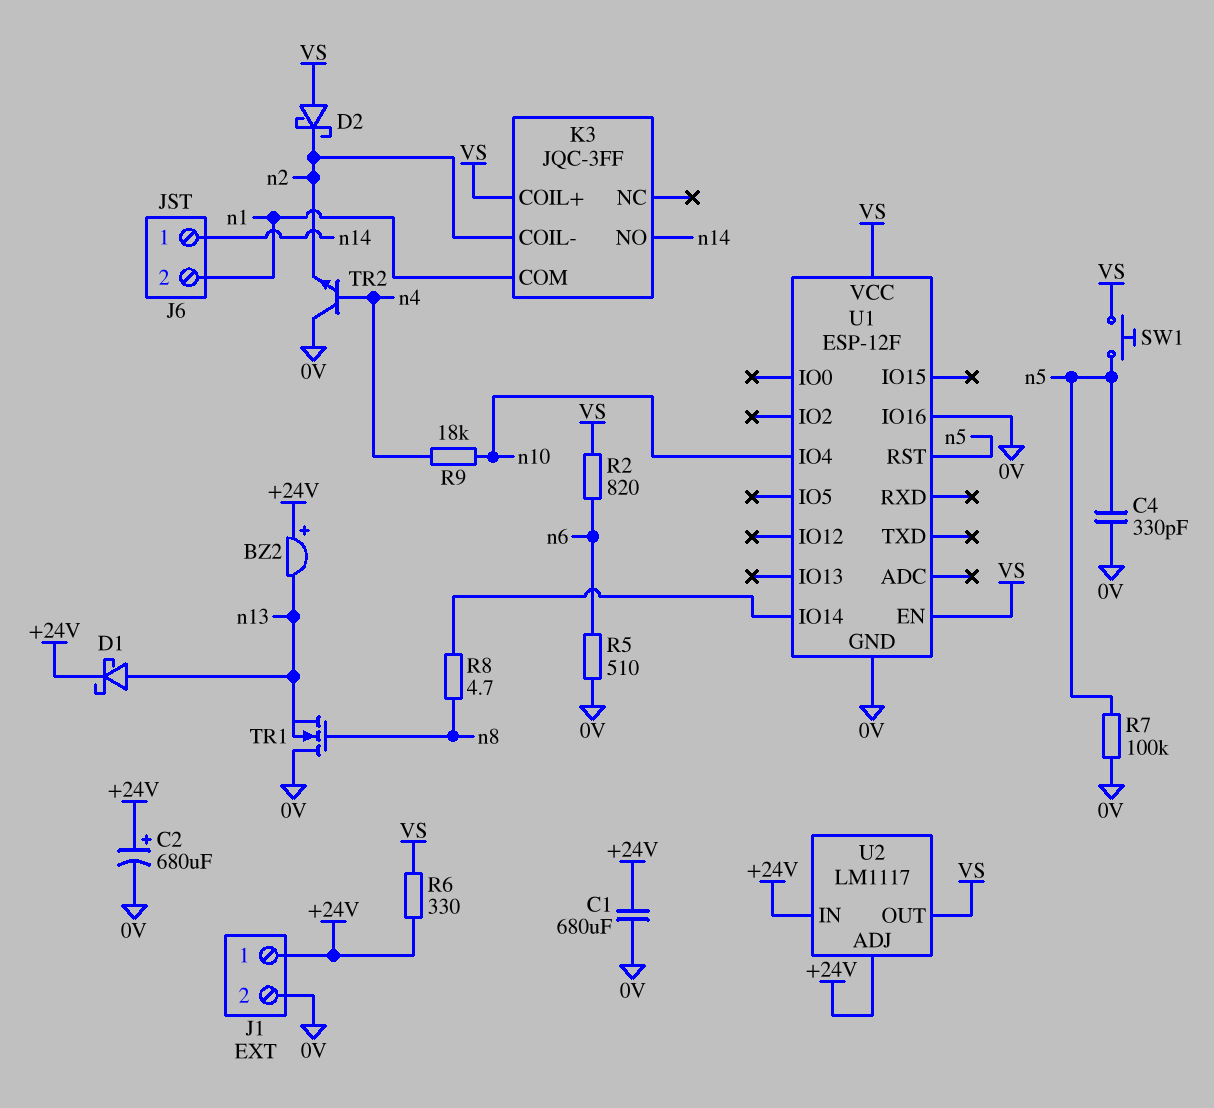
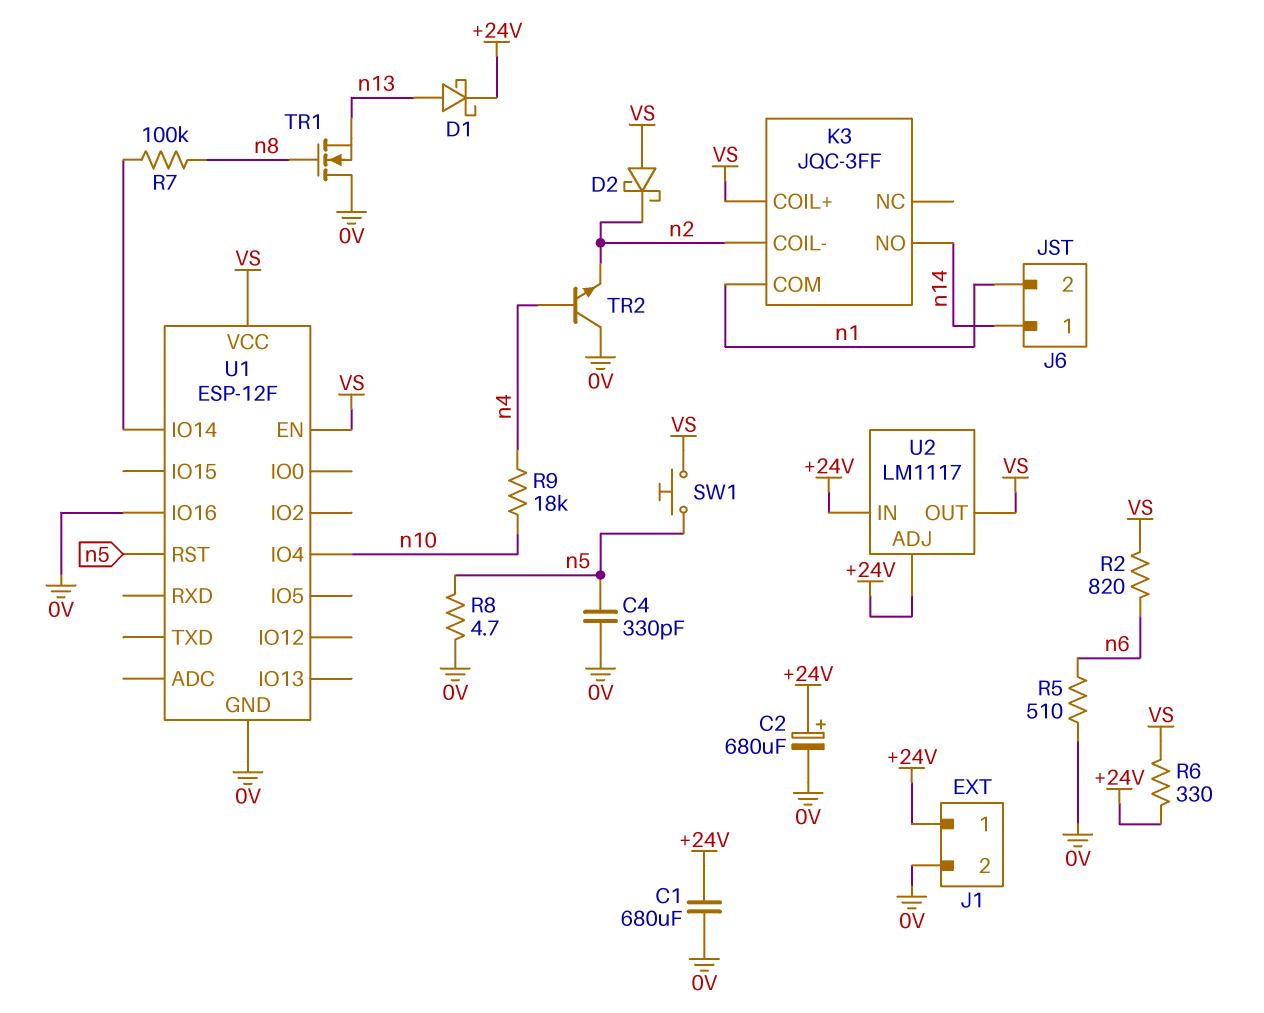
BZ2: buzzer (plus +24V, minus n13) -> none
R7: 100k (0V, n5) -> 100k (U1/IO14, n8)
R8: 4.7 (U1/IO14, n8) -> 4.7 (0V, n5)

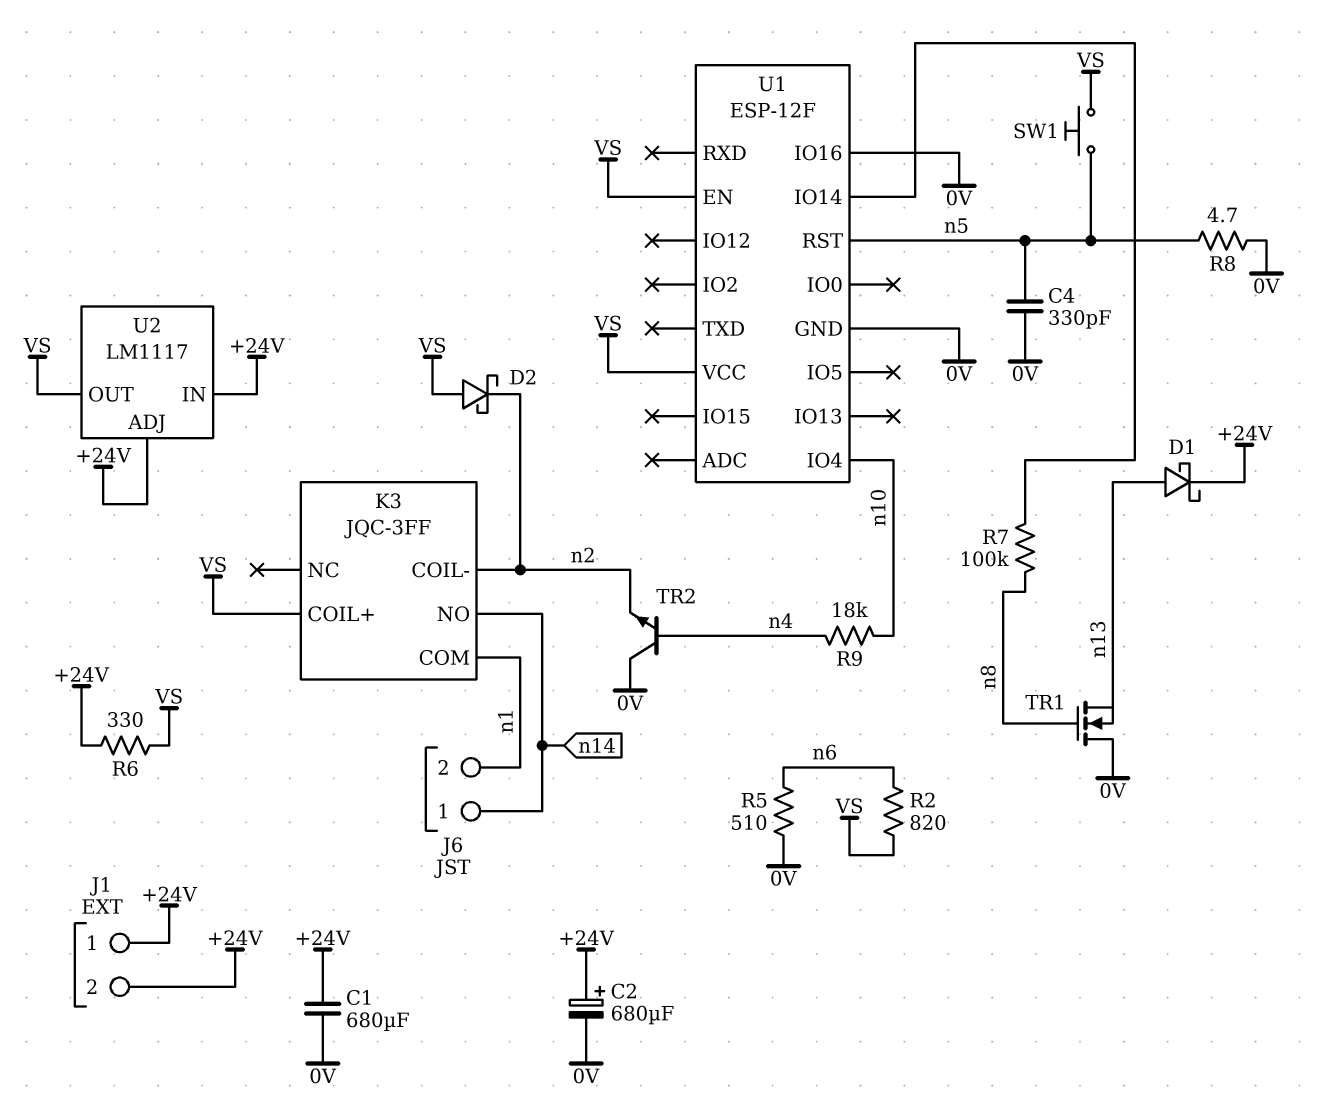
J1 pin 2: 0V -> +24V

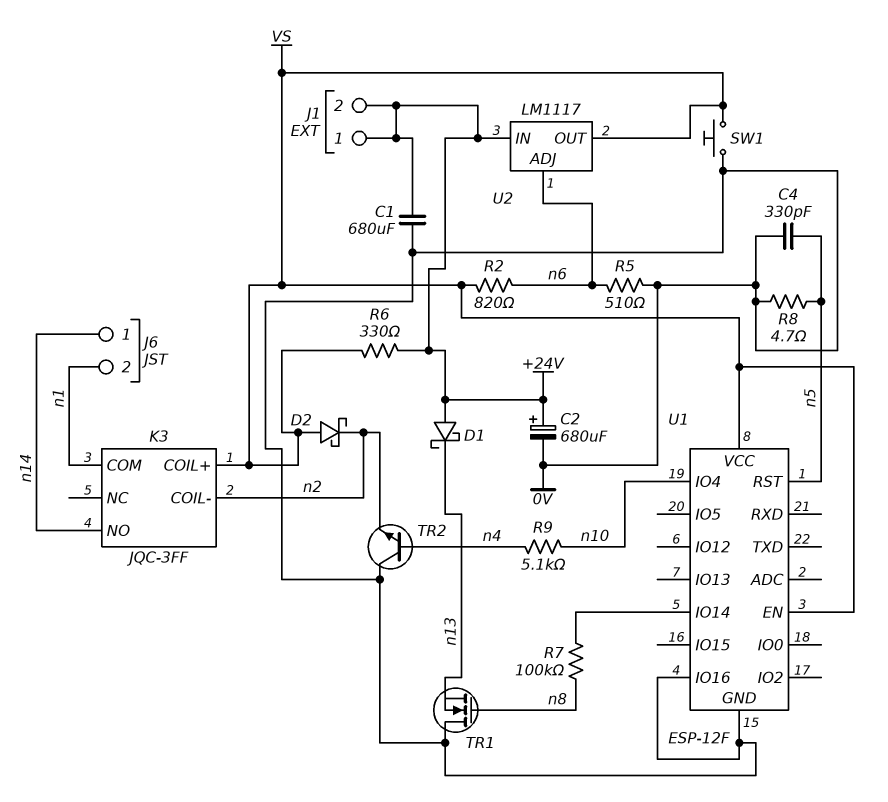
D1: schottky (A n13, K +24V) -> schottky (A +24V, K n13)
R9: 18k (n4, n10) -> 5.1k (n4, n10)
SW1: button (VS, n5) -> button (0V, VS)
U2 pin ADJ: +24V -> n6

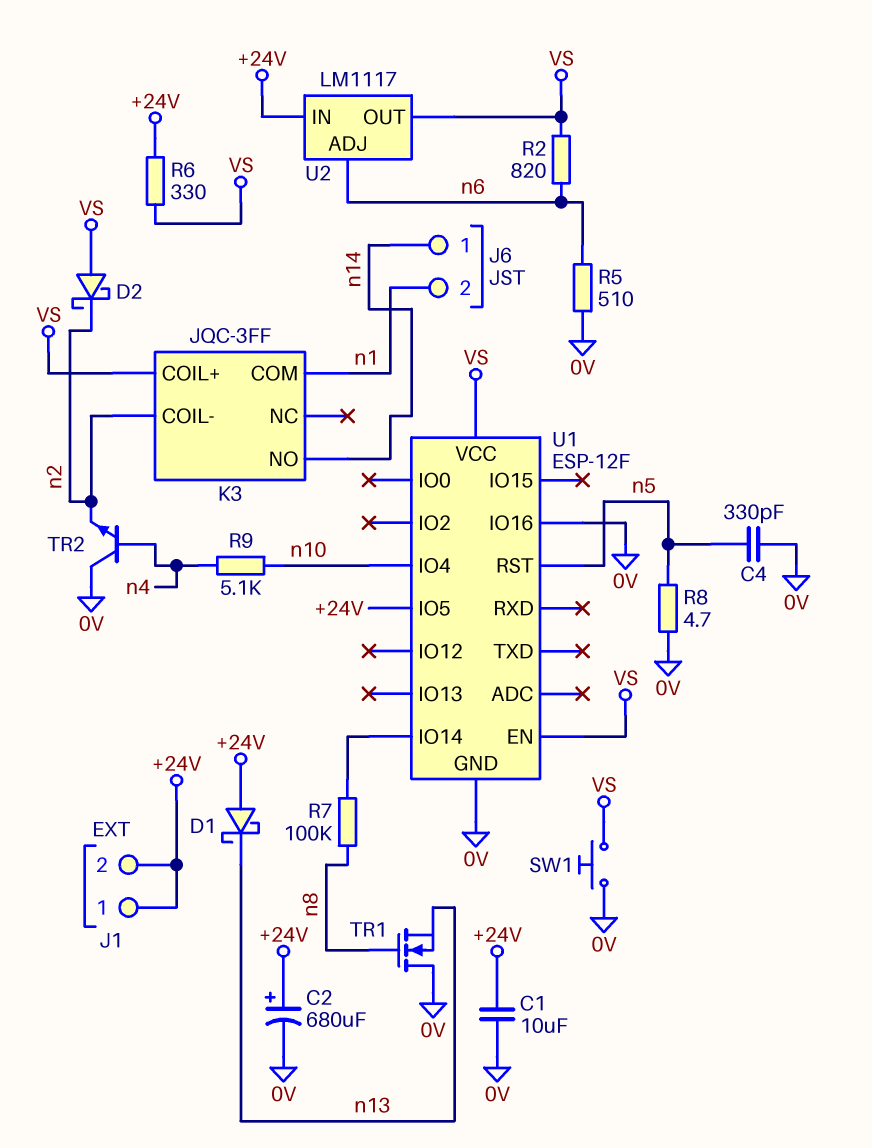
C1: 680uF (+24V, 0V) -> 10uF (+24V, 0V)
U1 pin IO5: none -> +24V

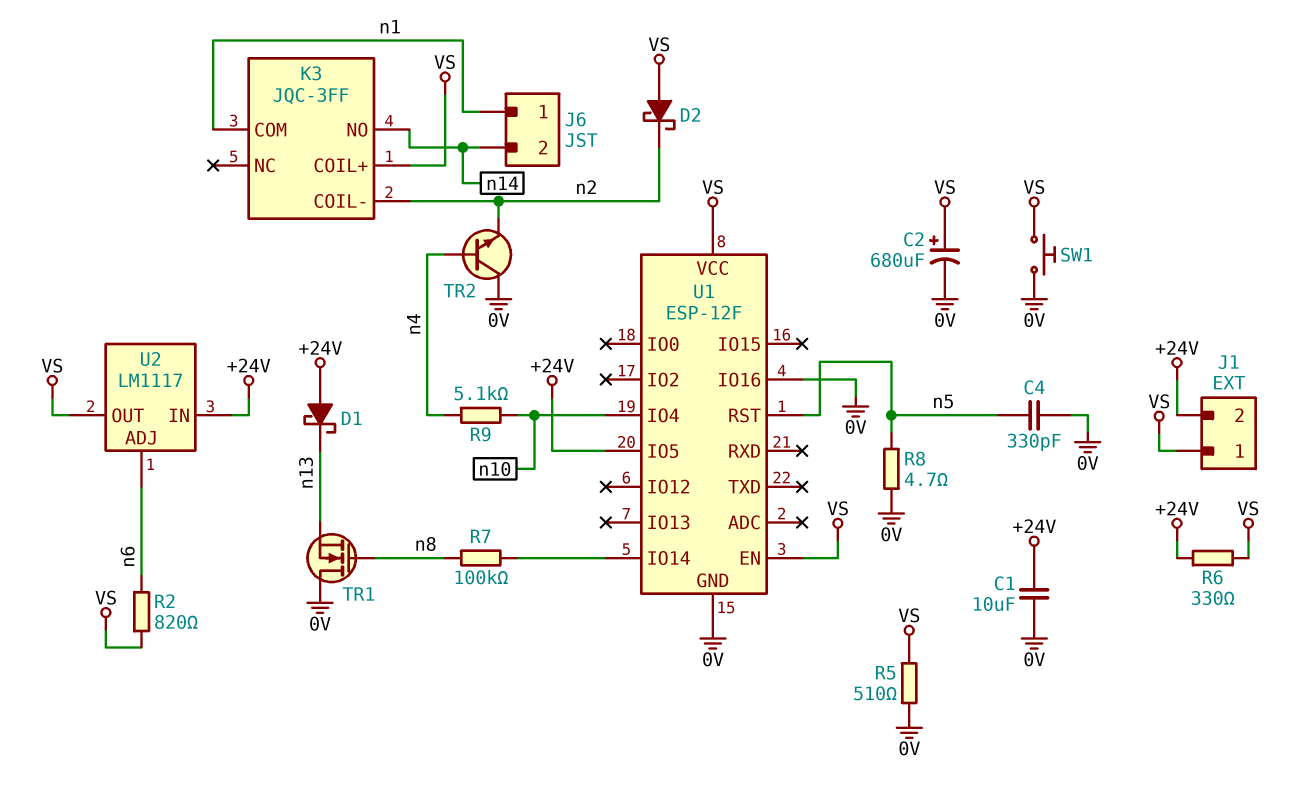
C2: 680uF (plus +24V, minus 0V) -> 680uF (plus VS, minus 0V)
J1 pin 1: +24V -> VS
J6 pin 1: n14 -> n1
J6 pin 2: n1 -> n14
R5: 510 (0V, n6) -> 510 (0V, VS)

